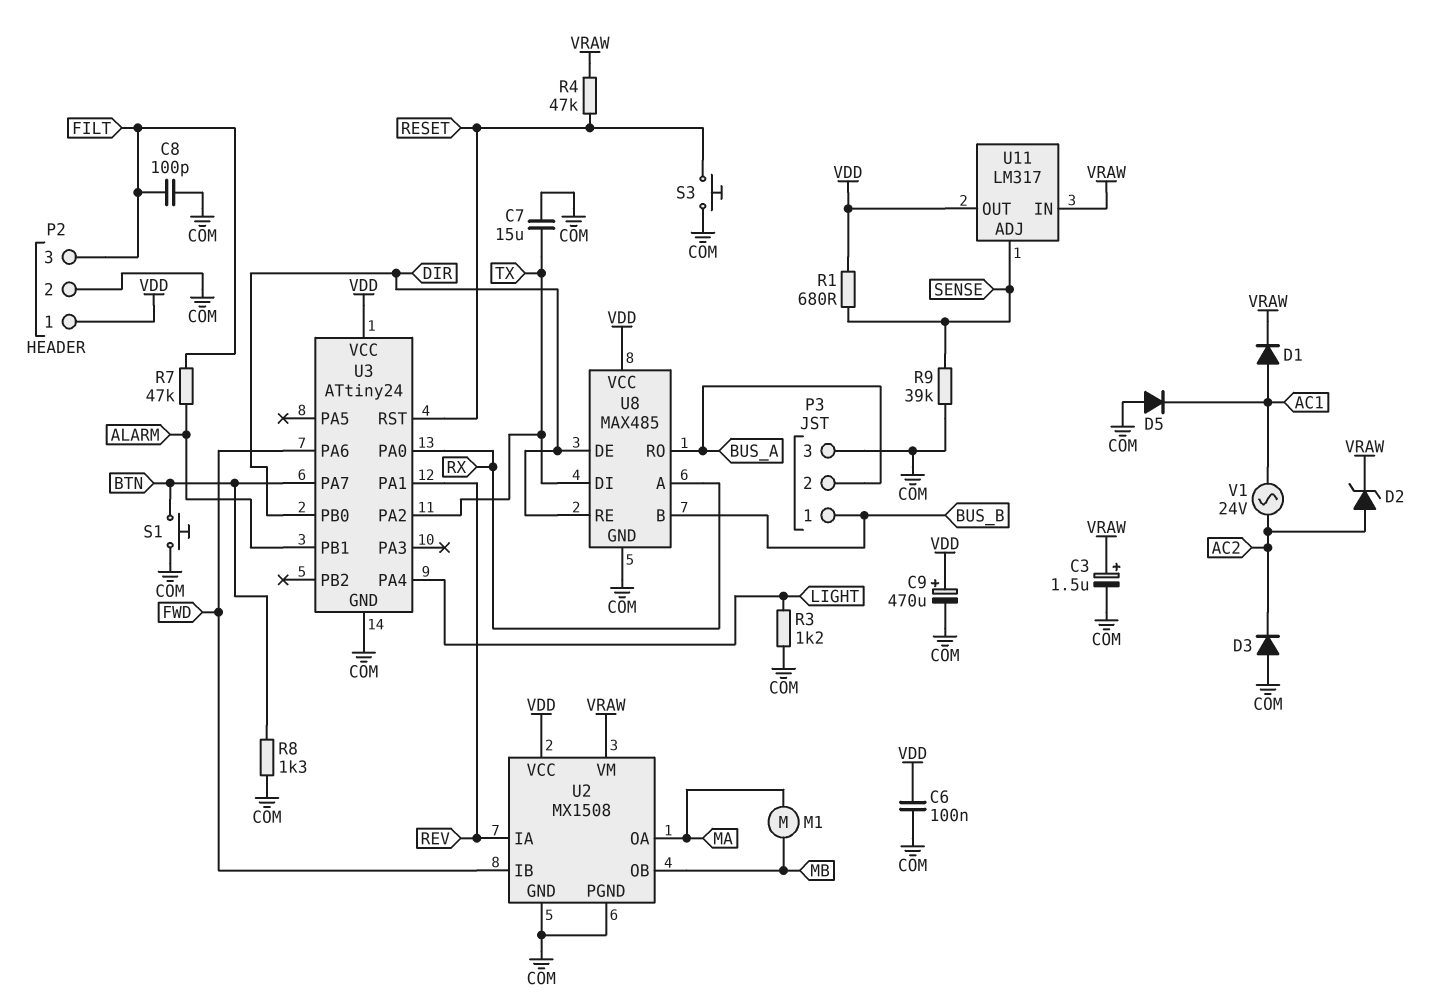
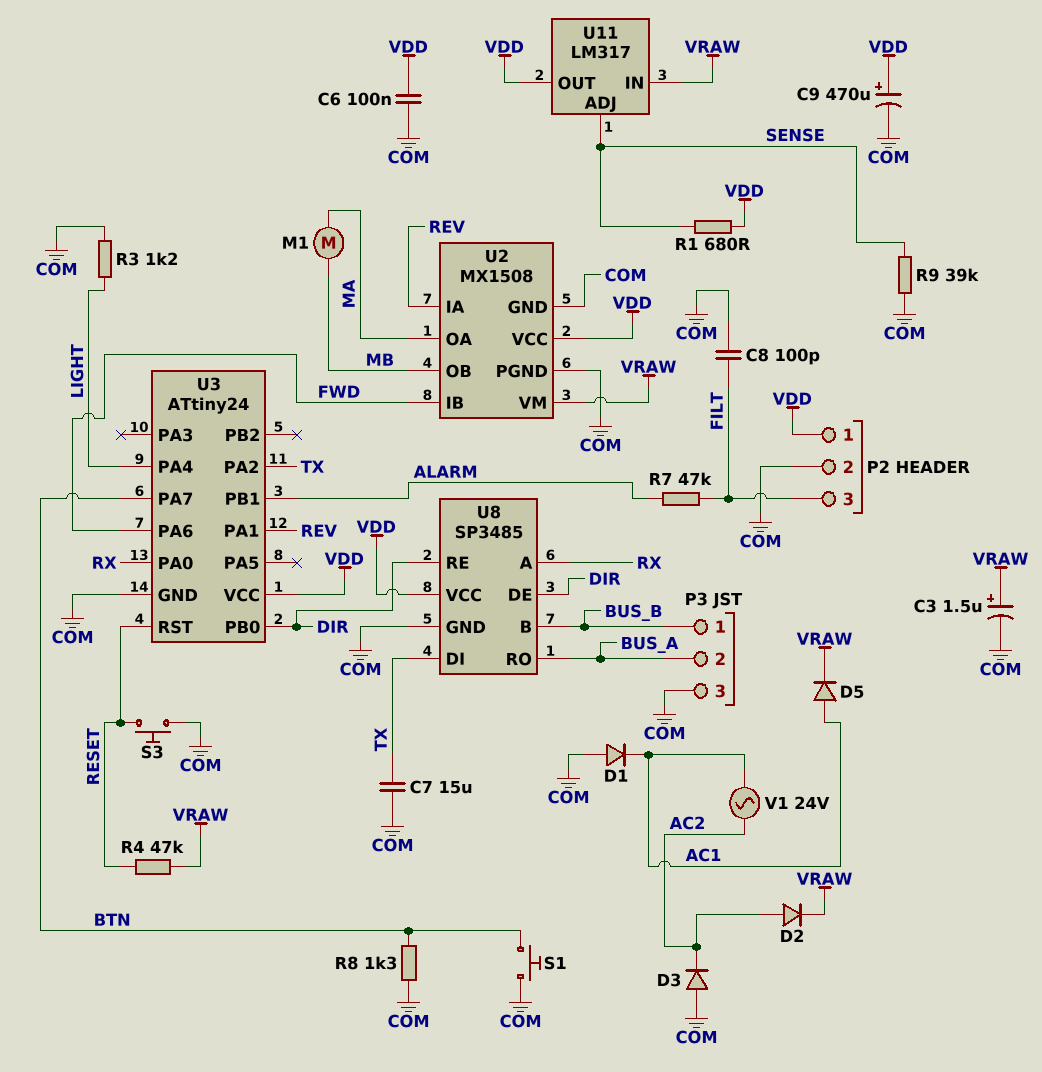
D1: diode (A AC1, K VRAW) -> diode (A COM, K AC1)
D2: zener (A AC2, K VRAW) -> diode (A AC2, K VRAW)
D5: diode (A COM, K AC1) -> diode (A AC1, K VRAW)
U8: MAX485 -> SP3485

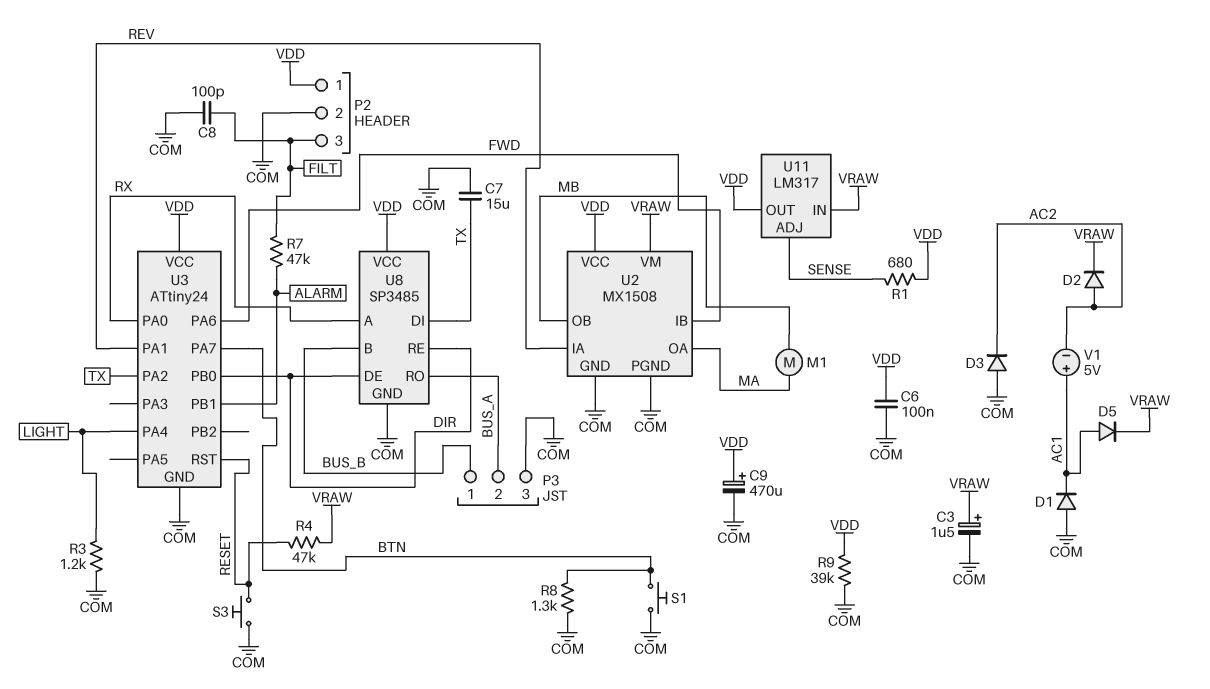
R9: 39k (COM, SENSE) -> 39k (COM, VDD)
V1: AC 24V (AC1, AC2) -> 5V (plus AC1, minus AC2)

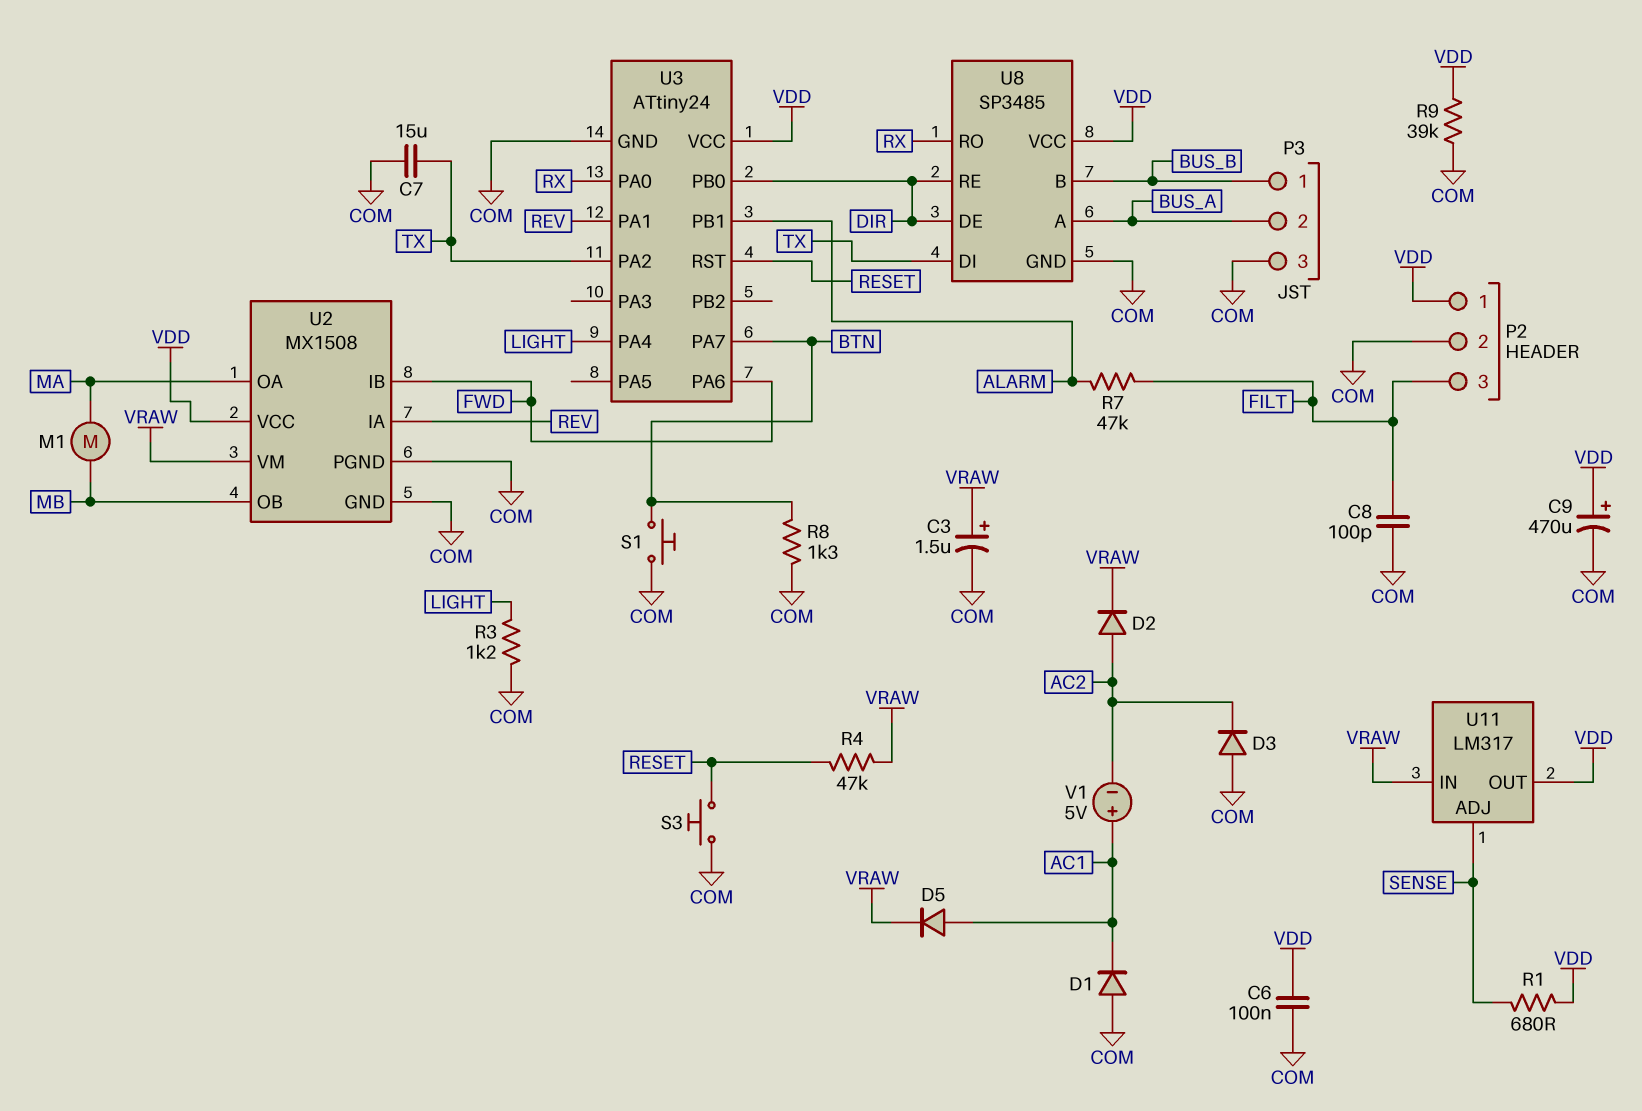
U8 pin A: RX -> BUS_A
U8 pin RO: BUS_A -> RX

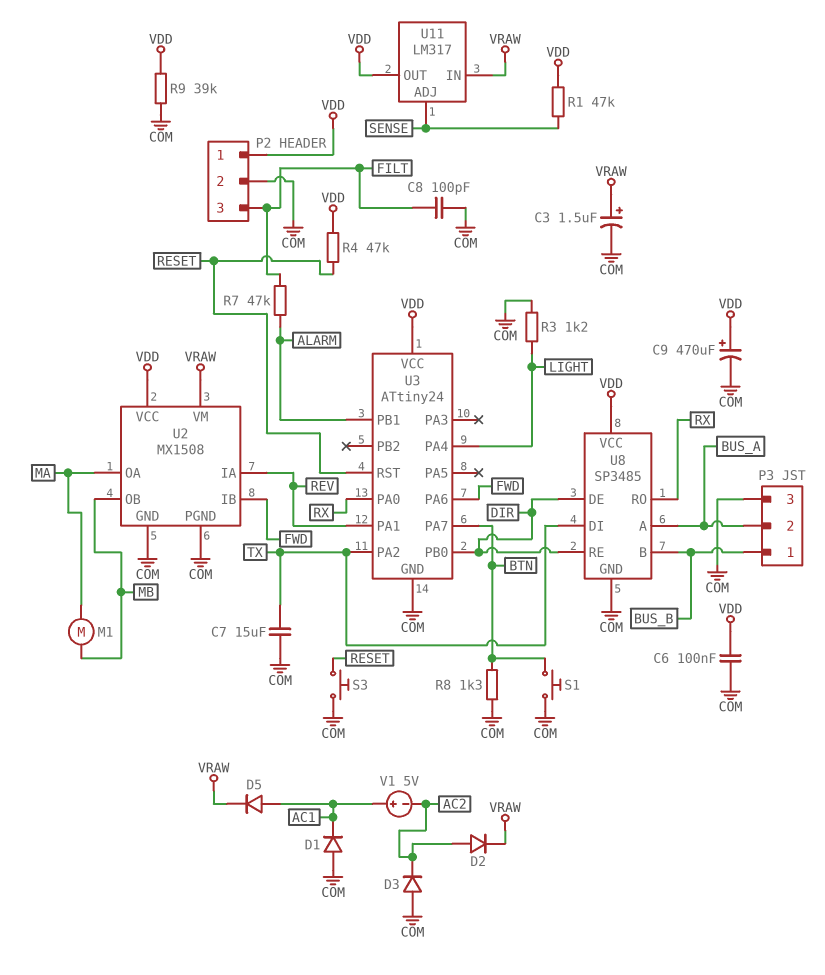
R1: 680 (SENSE, VDD) -> 47k (SENSE, VDD)
R4: 47k (RESET, VRAW) -> 47k (RESET, VDD)

